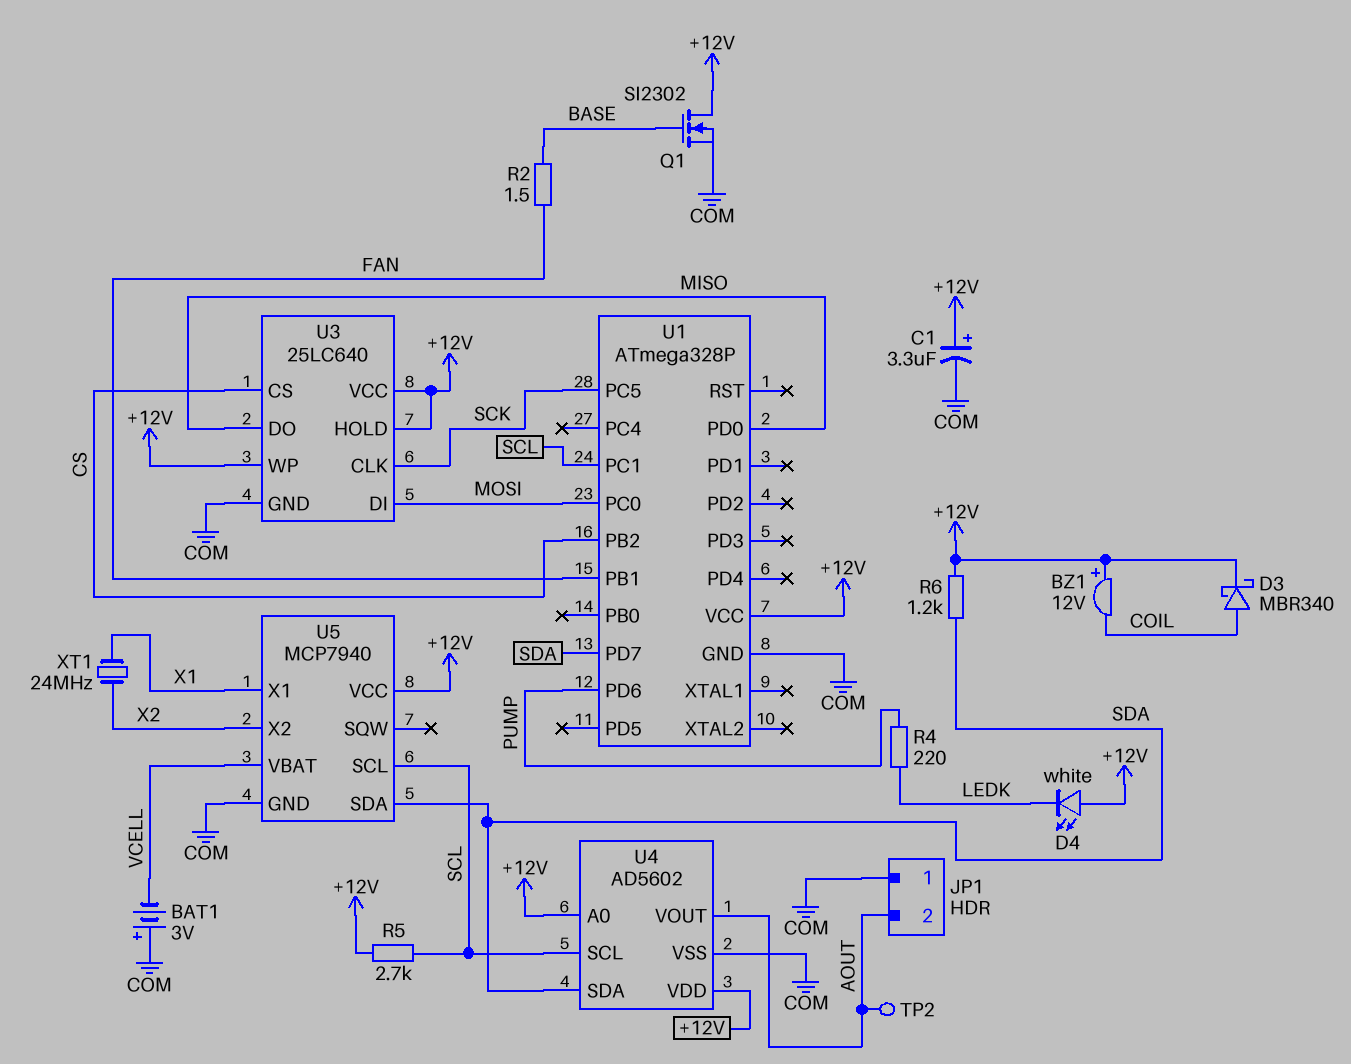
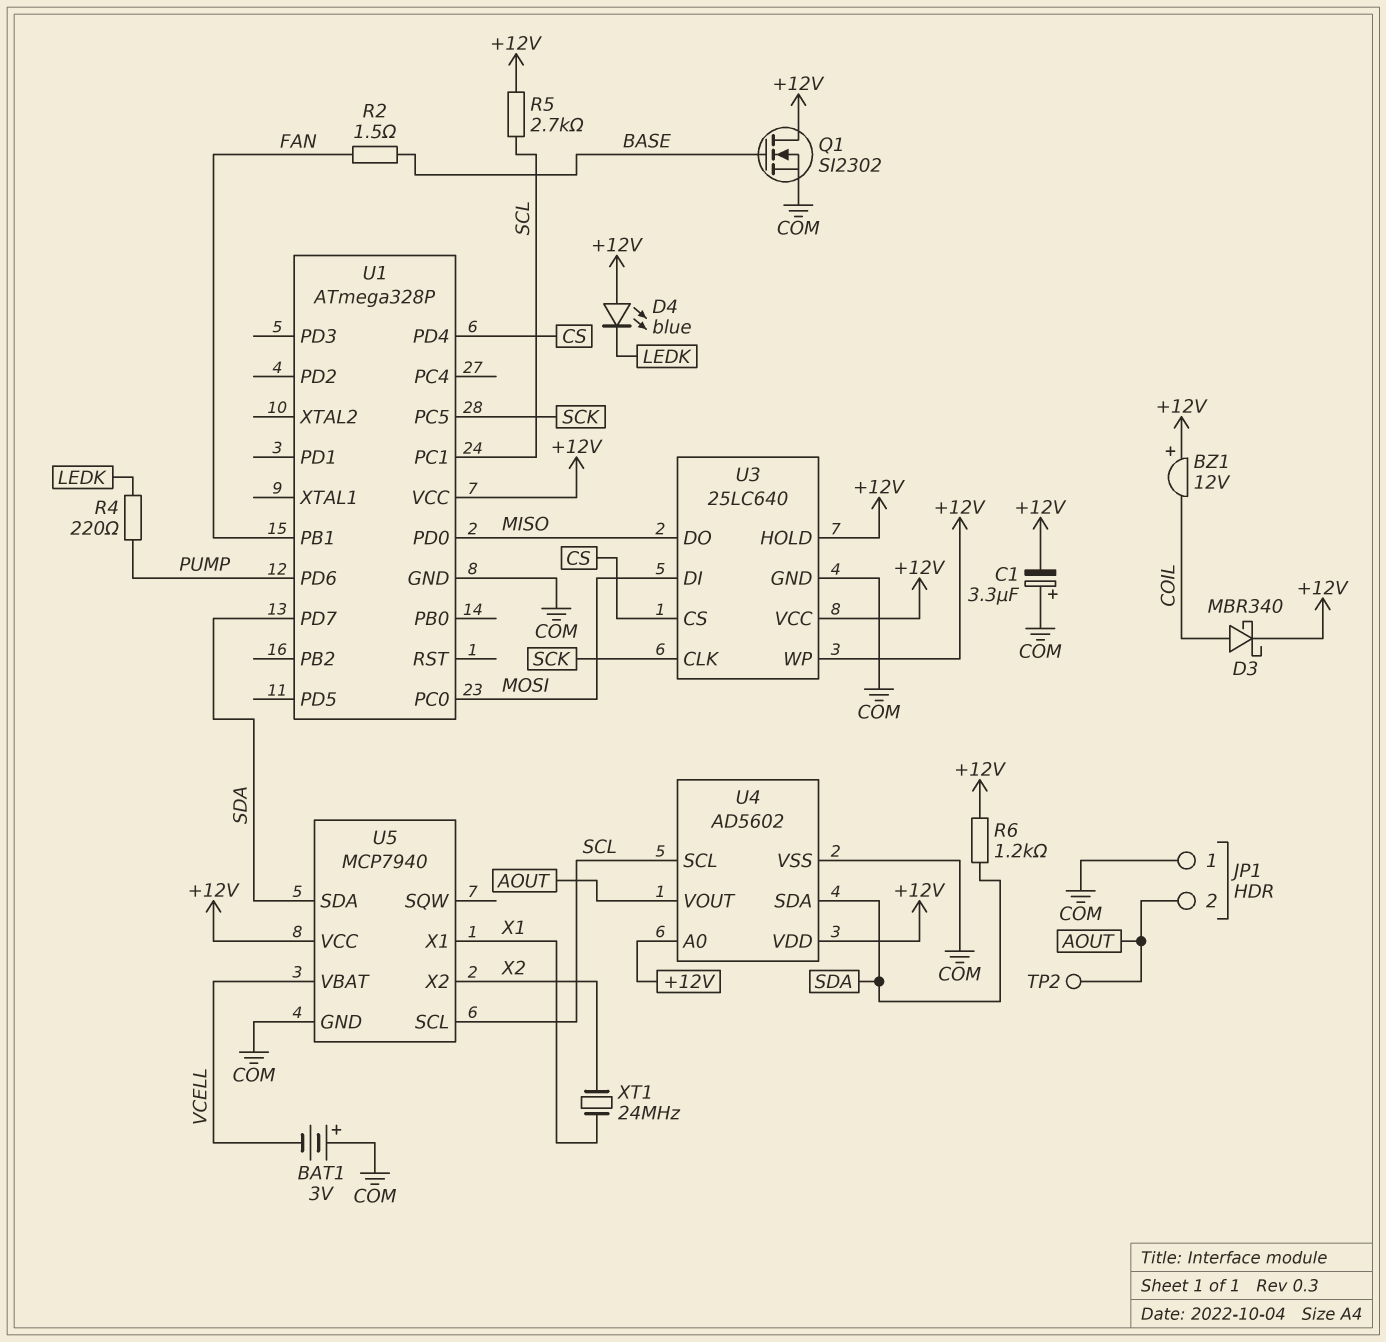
C1: 3.3uF (plus +12V, minus COM) -> 3.3uF (plus COM, minus +12V)
D4: LED white (A +12V, K LEDK) -> LED blue (A +12V, K LEDK)
U1 pin PB2: CS -> none
U1 pin PD4: none -> CS

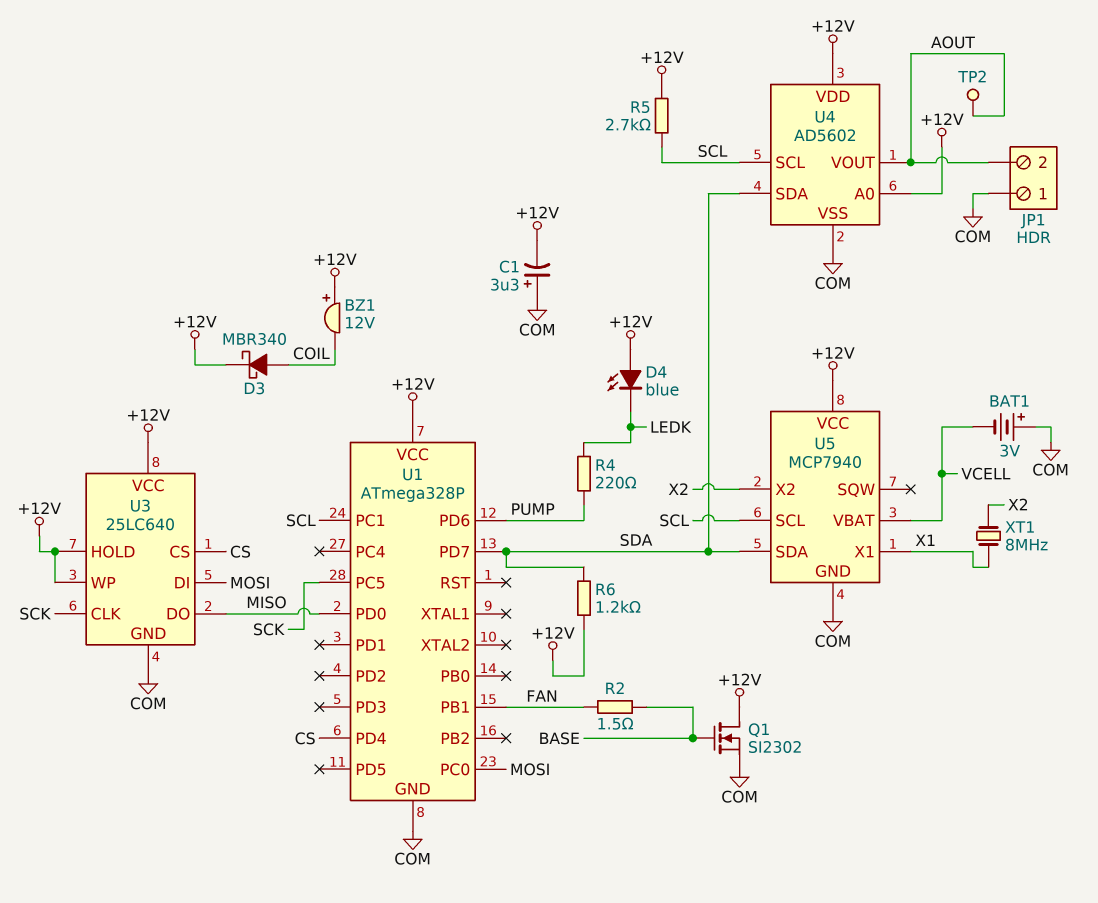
XT1: 24MHz (X1, X2) -> 8MHz (X1, X2)

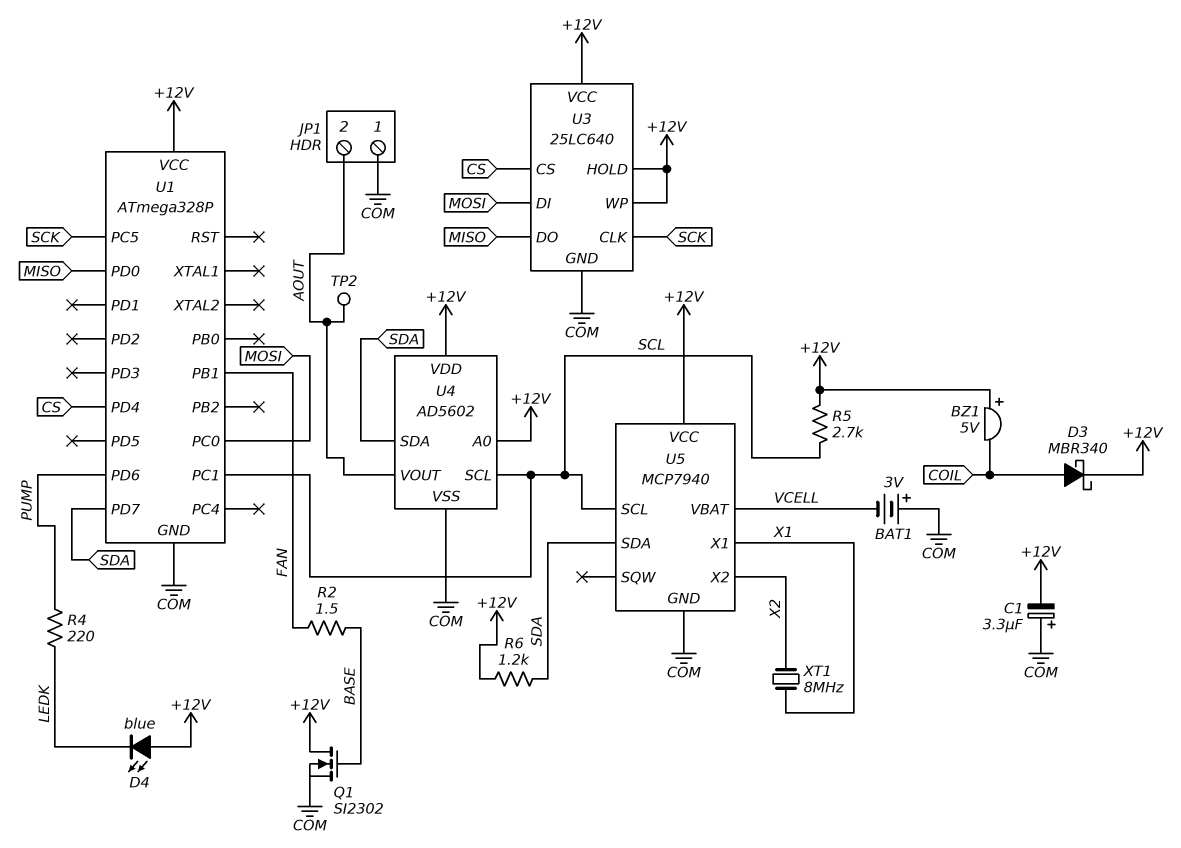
BZ1: buzzer 12V (plus +12V, minus COIL) -> buzzer 5V (plus +12V, minus COIL)

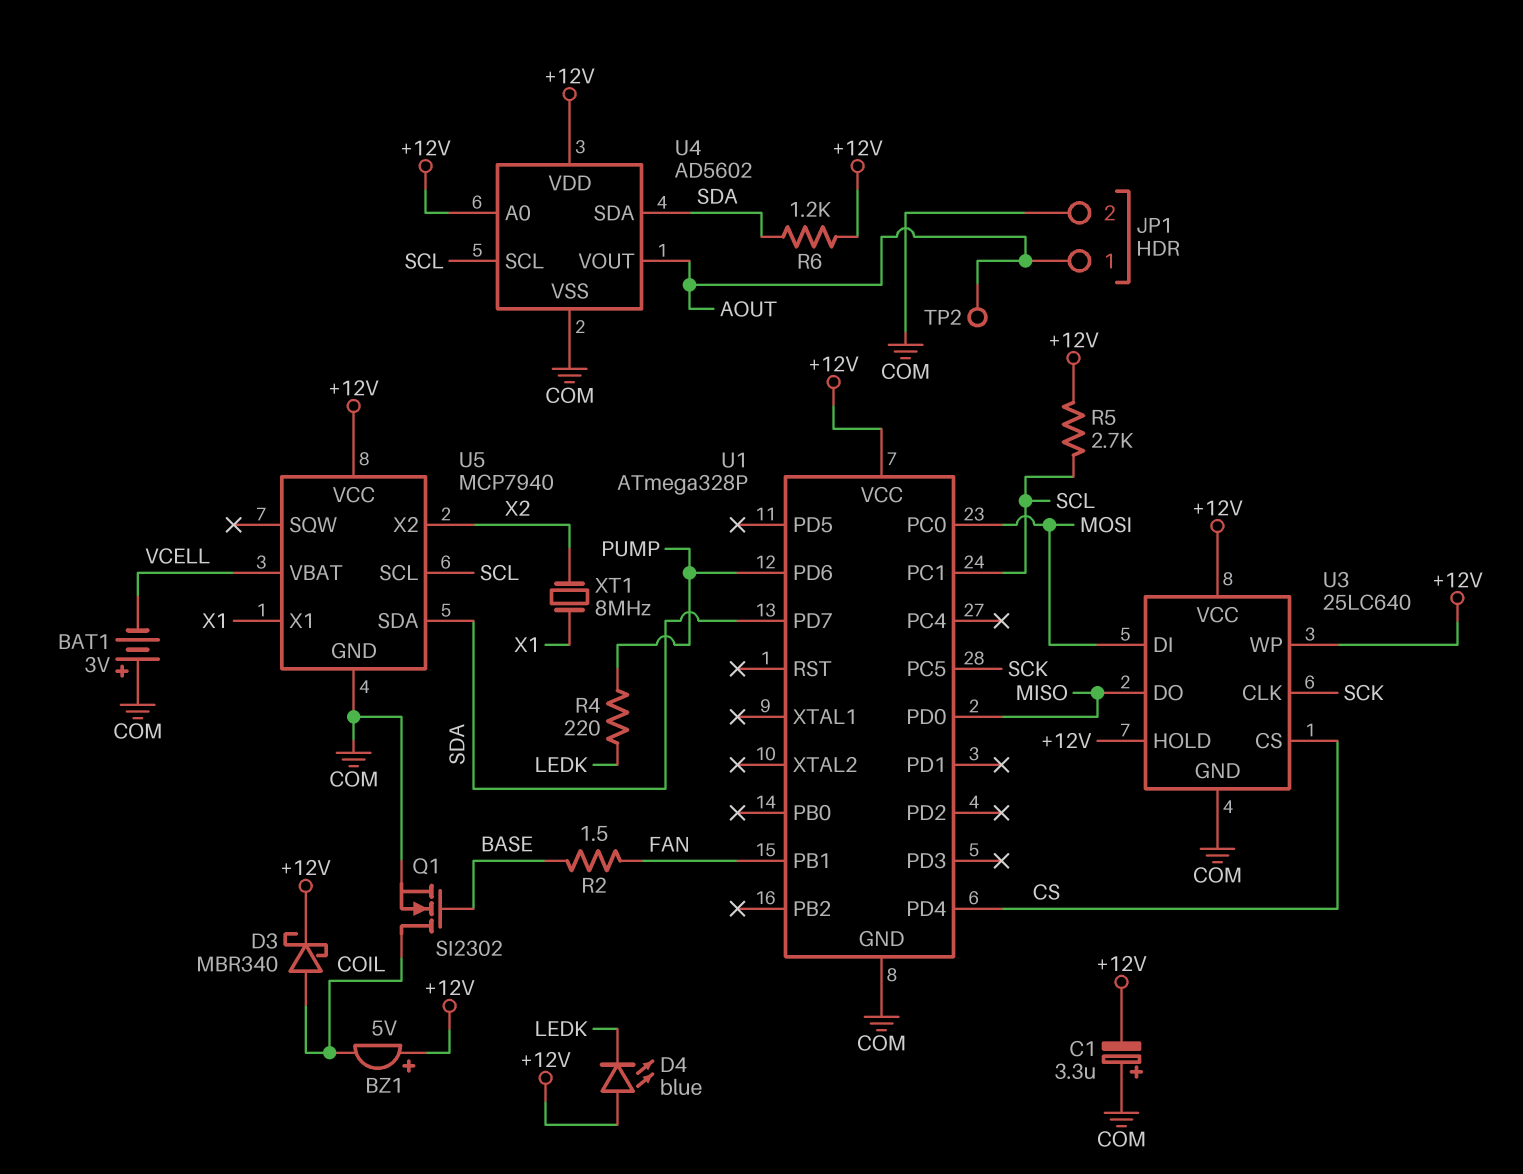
JP1 pin 1: COM -> AOUT
JP1 pin 2: AOUT -> COM
Q1: NMOS SI2302 (G BASE, D +12V, S COM) -> NMOS SI2302 (G BASE, D COIL, S COM)

